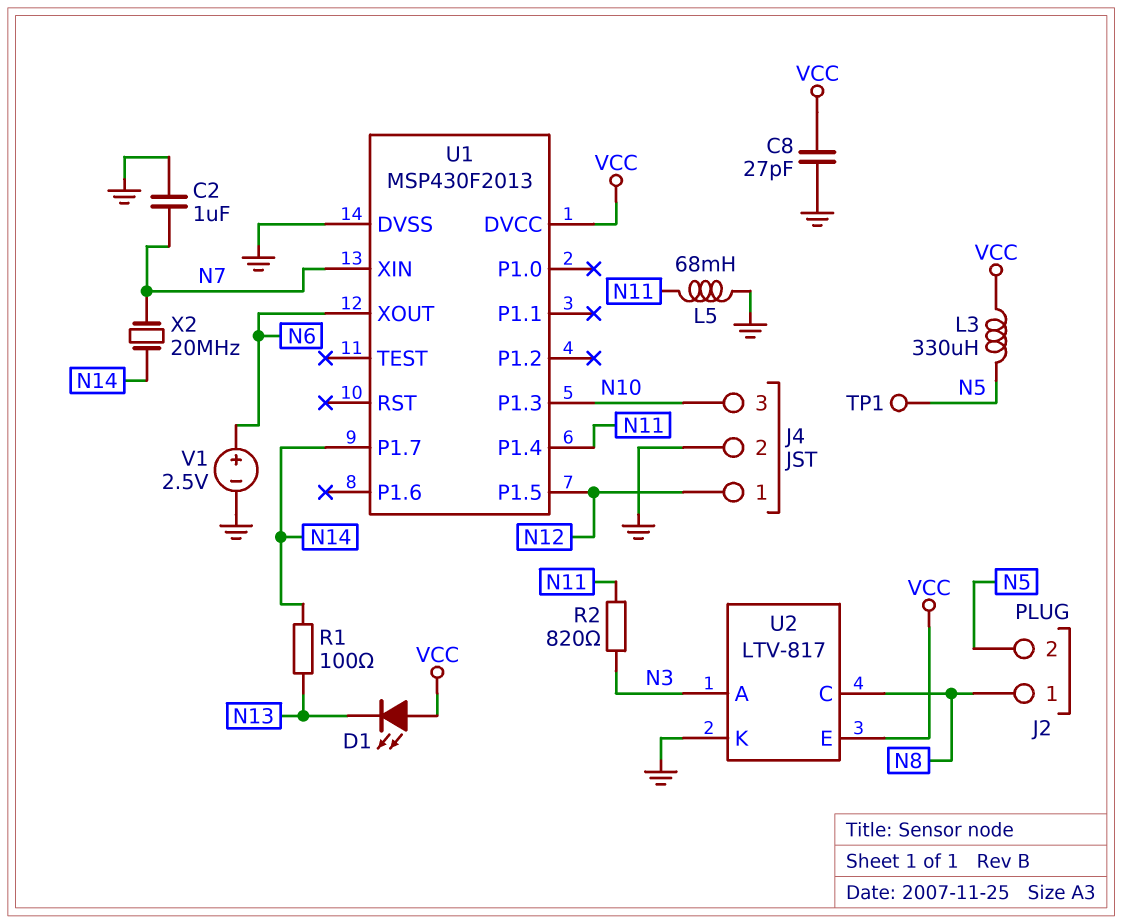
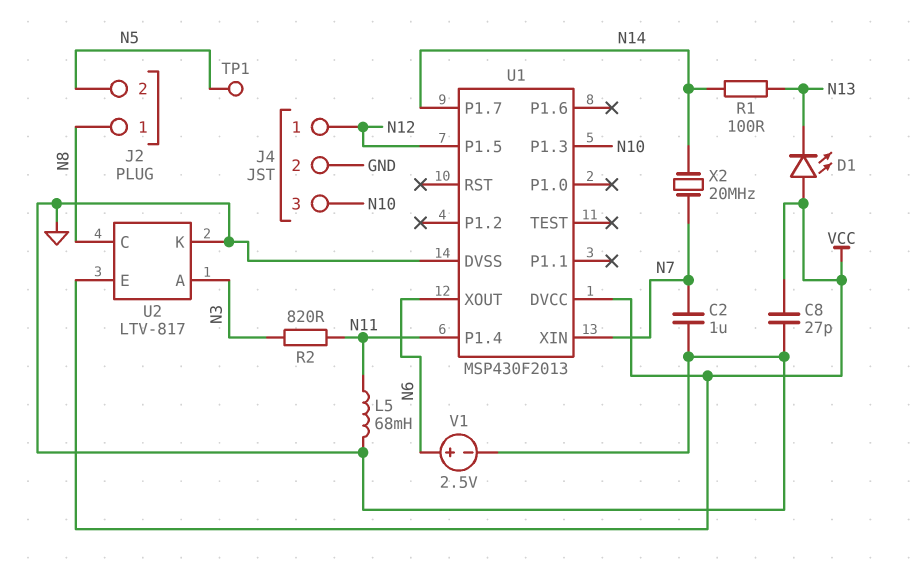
L3: 330uH (N5, VCC) -> none

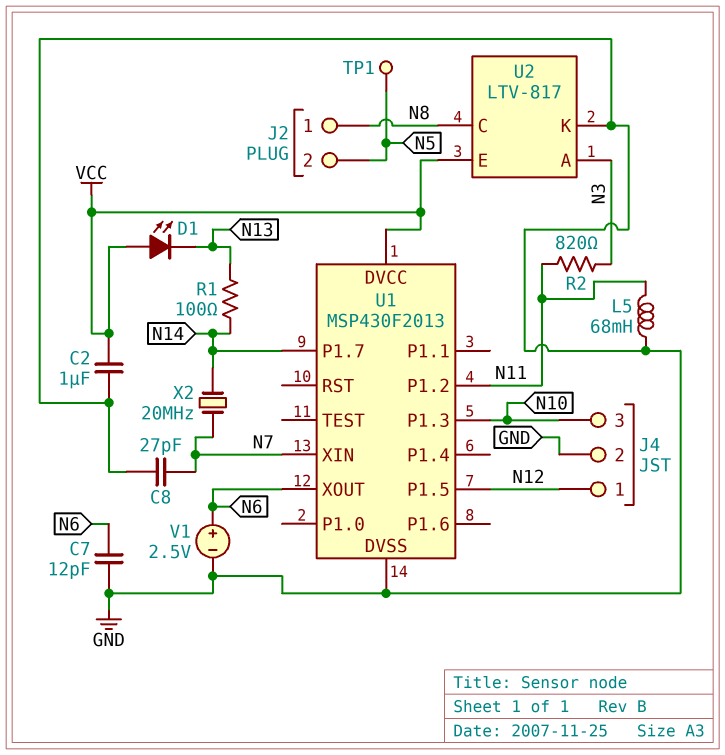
C2: 1uF (GND, N7) -> 1uF (GND, VCC)
C7: none -> 12pF (GND, N6)
C8: 27pF (GND, VCC) -> 27pF (GND, N7)
U1 pin P1.2: none -> N11
U1 pin P1.4: N11 -> none

